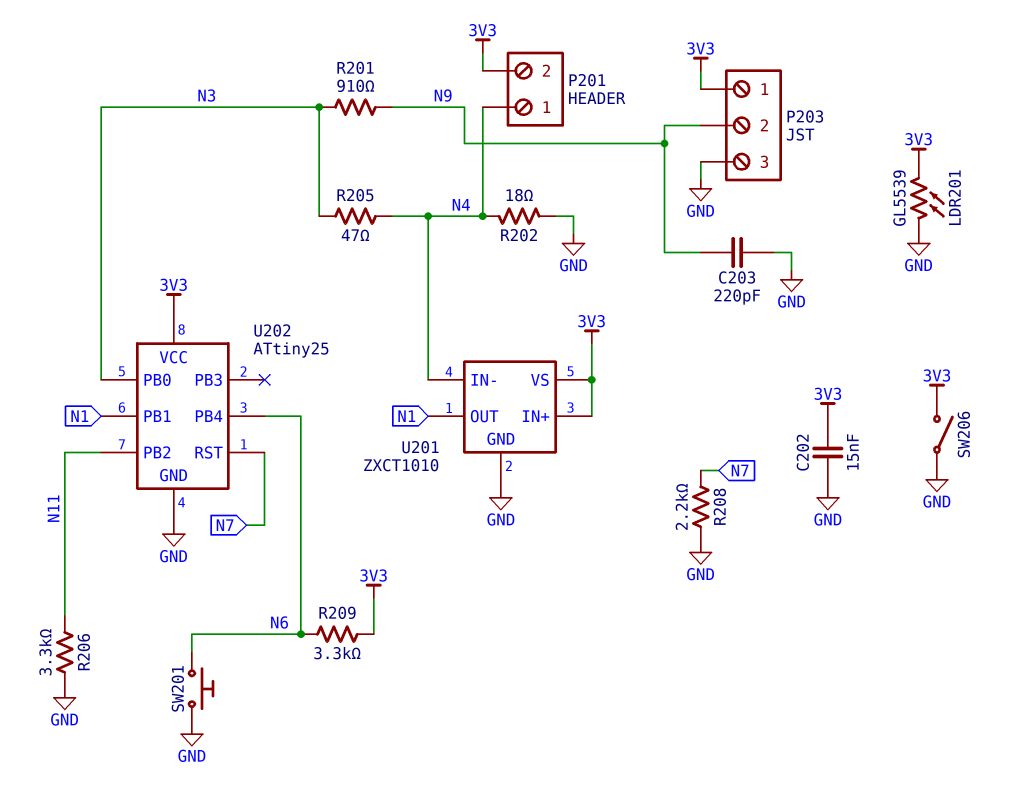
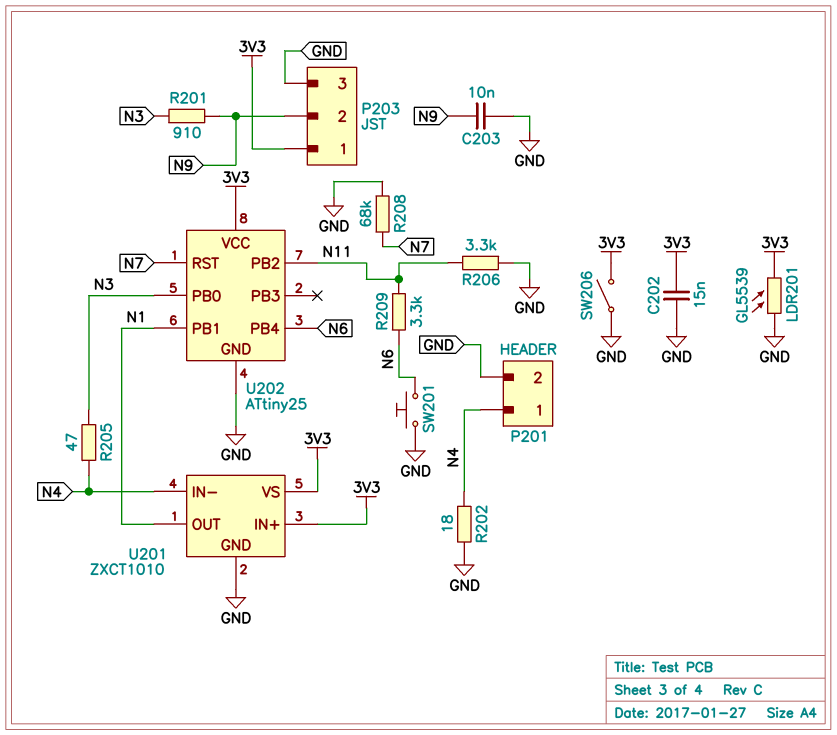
C203: 220pF (GND, N9) -> 10nF (GND, N9)
P201 pin 2: 3V3 -> GND
R208: 2.2k (GND, N7) -> 68k (GND, N7)
R209: 3.3k (3V3, N6) -> 3.3k (N6, N11)

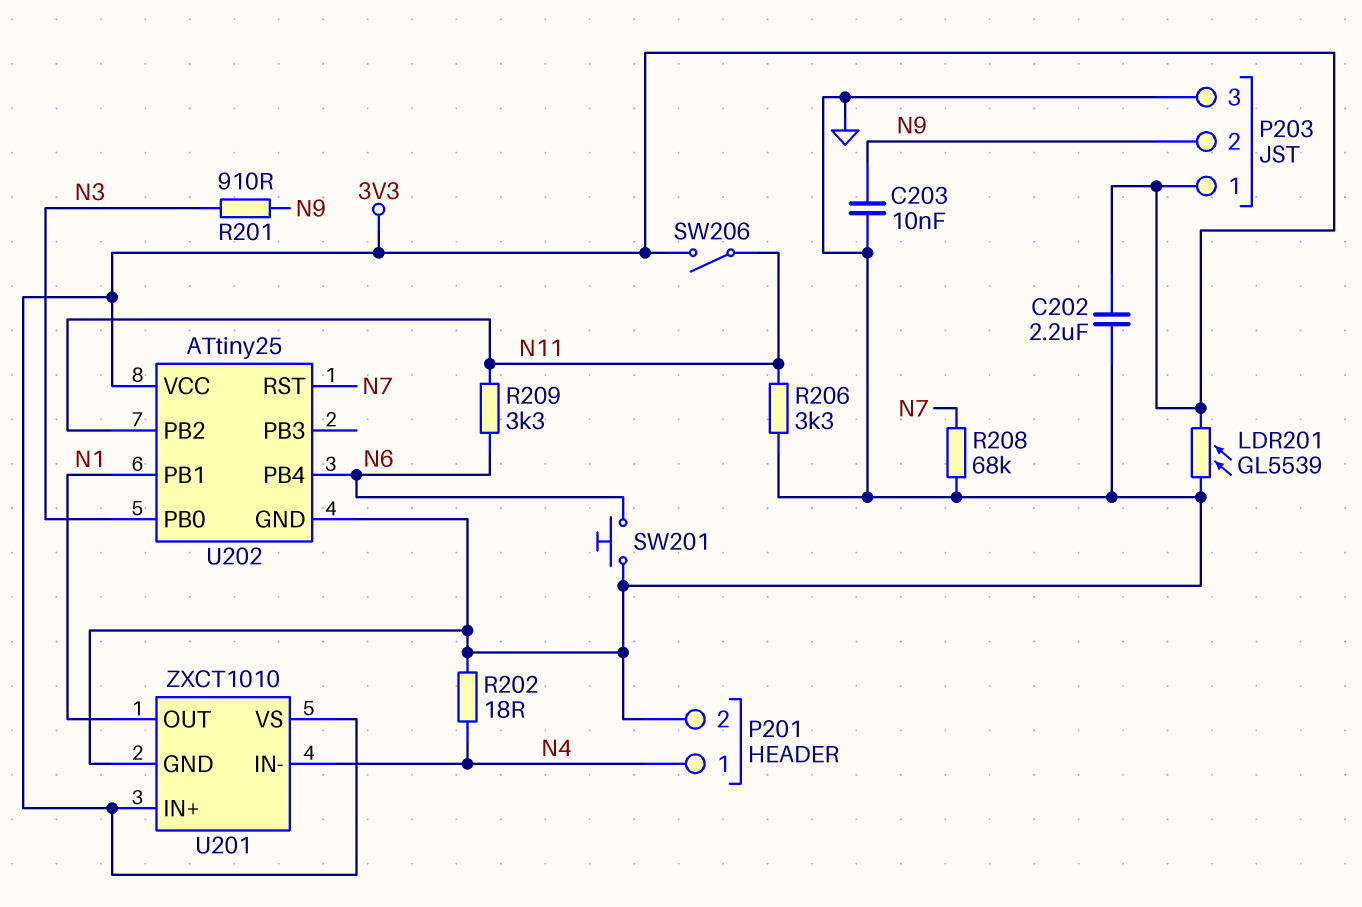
C202: 15nF (3V3, GND) -> 2.2uF (3V3, GND)
R205: 47 (N3, N4) -> none
SW206: switch (3V3, GND) -> switch (3V3, N11)

